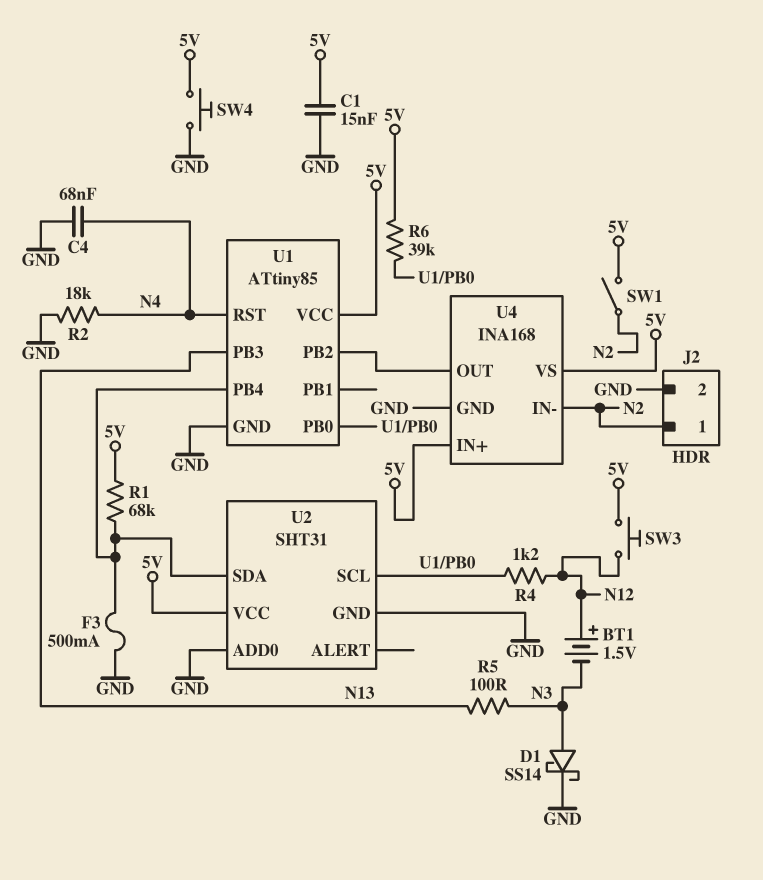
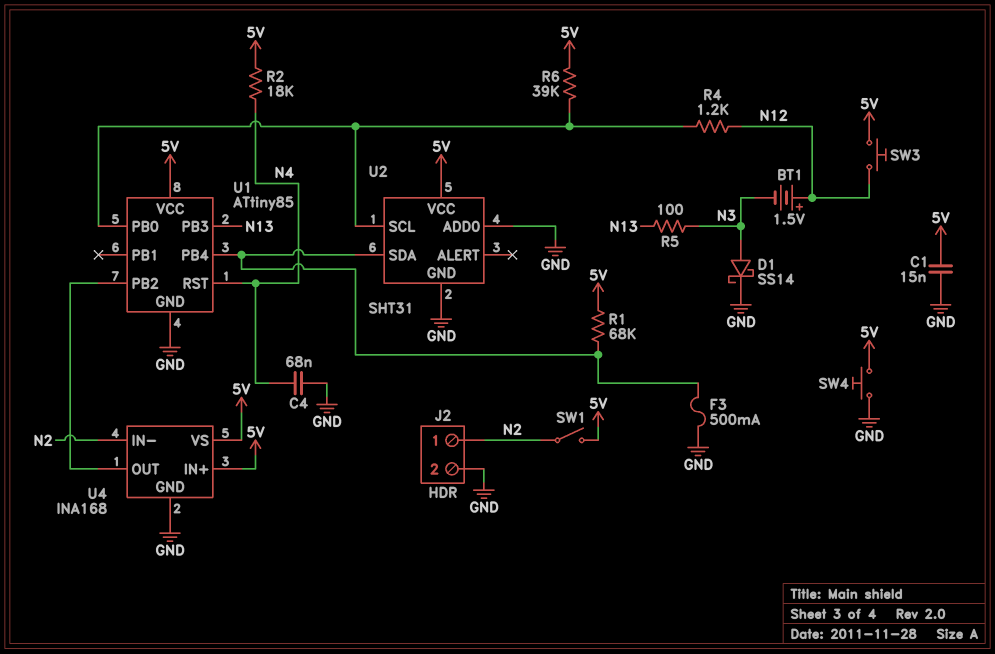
R2: 18k (GND, N4) -> 18k (5V, N4)

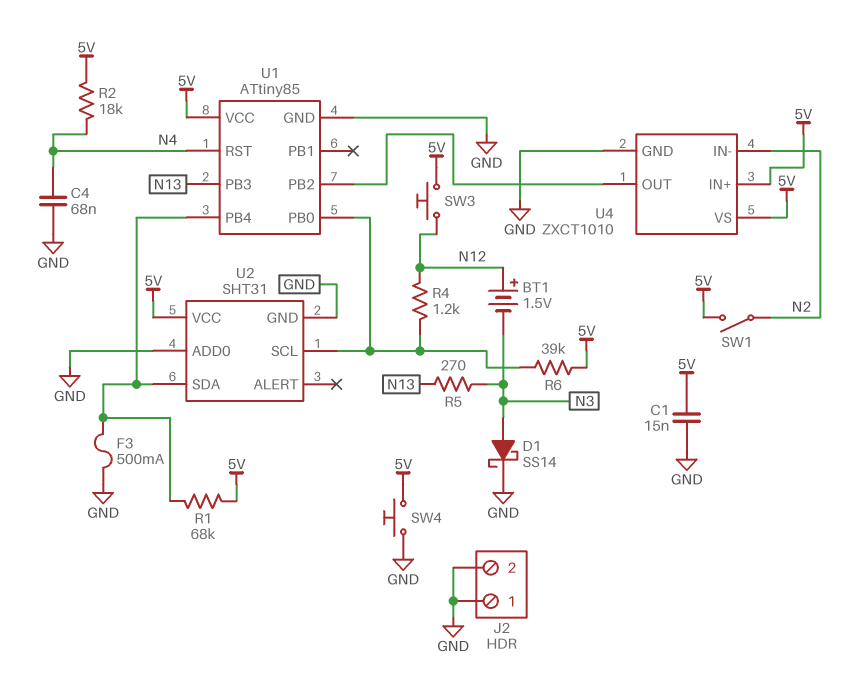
J2 pin 1: N2 -> GND
R5: 100 (N3, N13) -> 270 (N3, N13)
U4: INA168 -> ZXCT1010

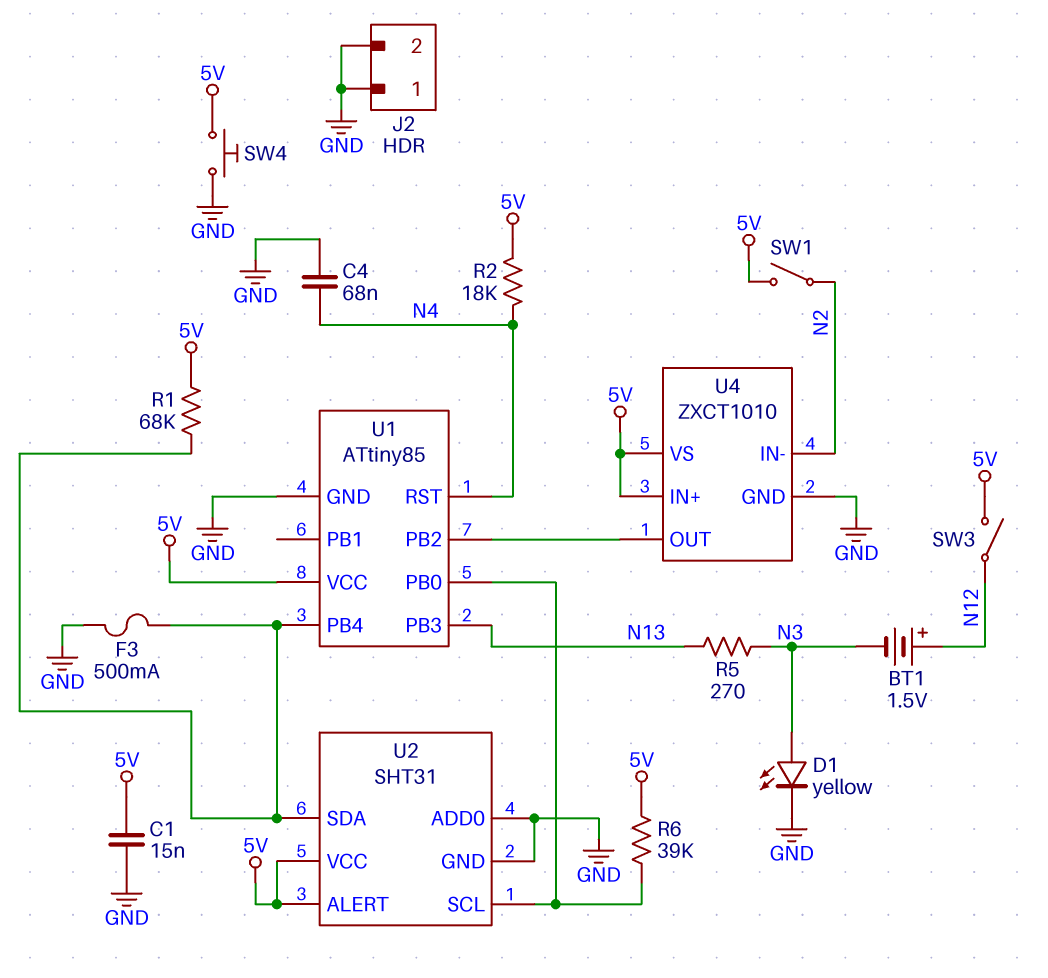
D1: schottky SS14 (A N3, K GND) -> LED yellow (A N3, K GND)
R4: 1.2k (N12, U1/PB0) -> none
SW3: button (5V, N12) -> switch (5V, N12)
U2 pin ALERT: none -> 5V

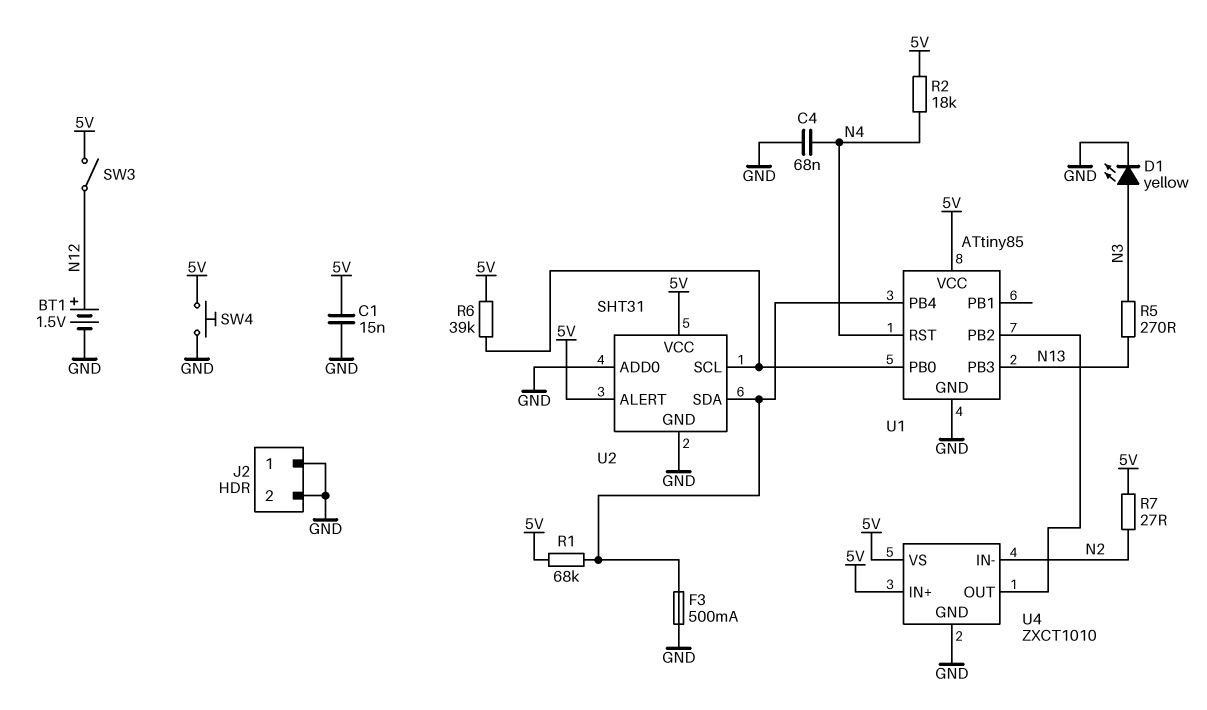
BT1: 1.5V (plus N12, minus N3) -> 1.5V (plus N12, minus GND)
R7: none -> 27 (5V, N2)
SW1: switch (5V, N2) -> none

